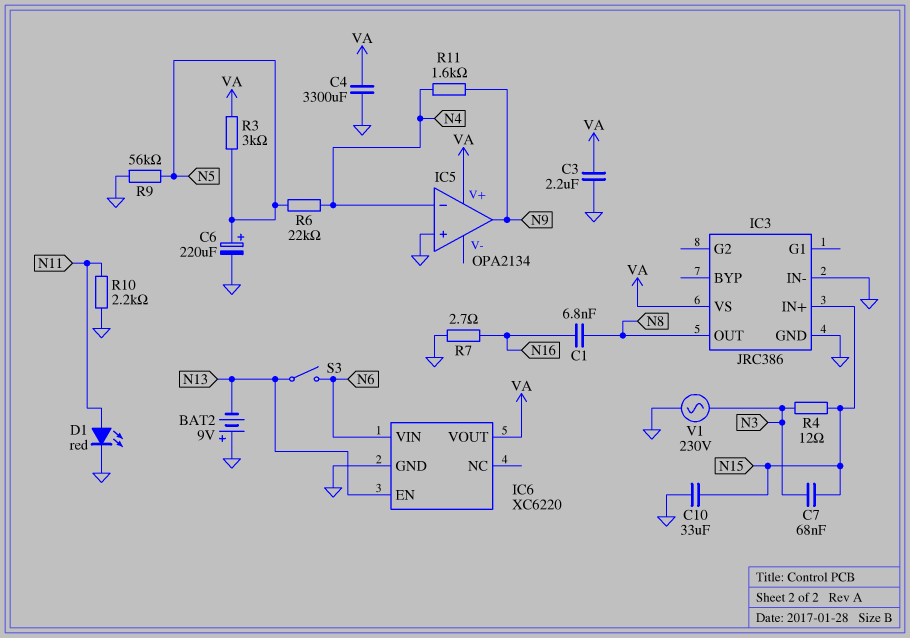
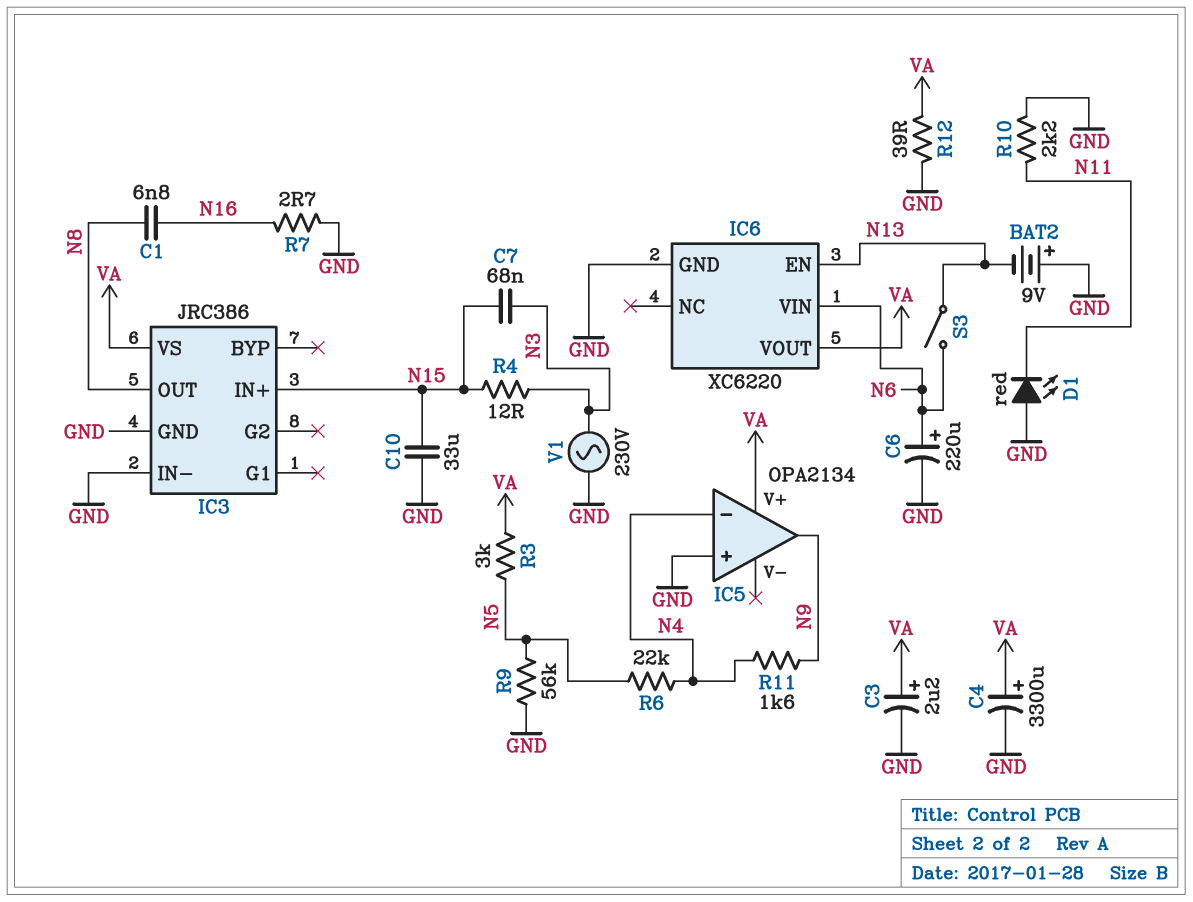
C3: 2.2uF (GND, VA) -> 2.2uF (plus VA, minus GND)
C4: 3300uF (GND, VA) -> 3300uF (plus VA, minus GND)
C6: 220uF (plus N5, minus GND) -> 220uF (plus N6, minus GND)
D1: LED red (A N11, K GND) -> LED red (A GND, K N11)
R12: none -> 39 (GND, VA)

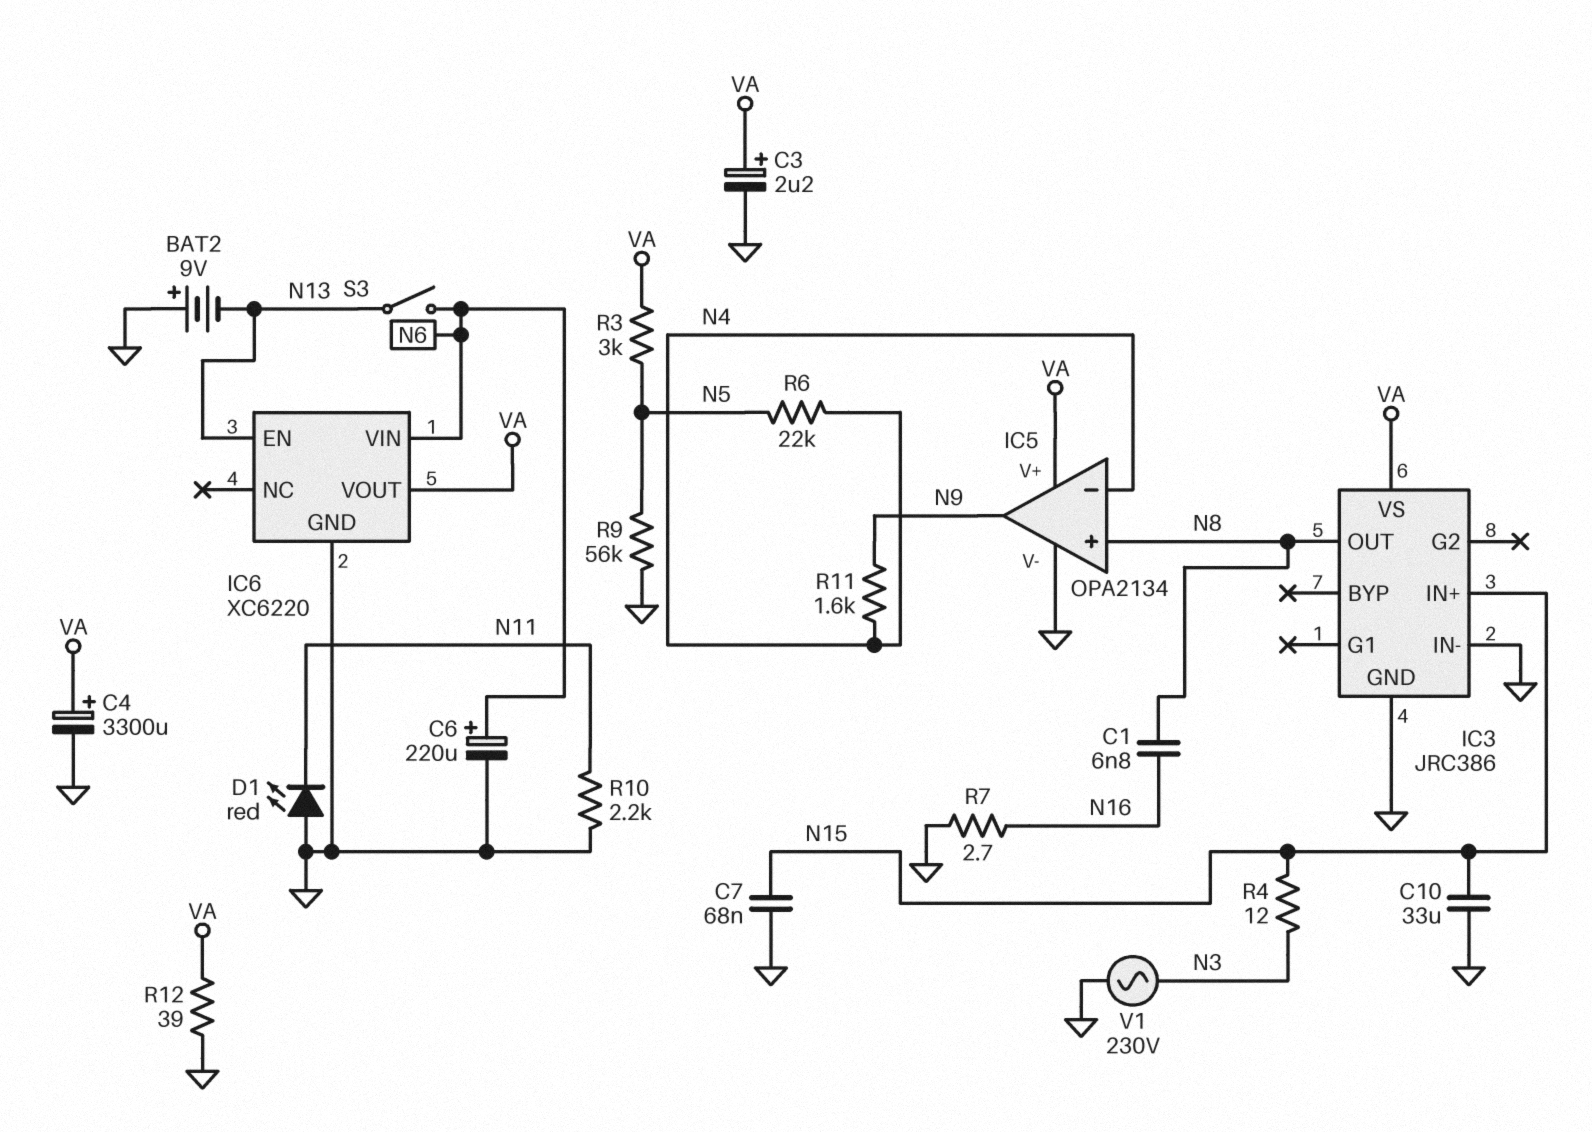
C7: 68nF (N3, N15) -> 68nF (GND, N15)
IC5 pin V-: none -> GND
IC5 pin in+: GND -> N8

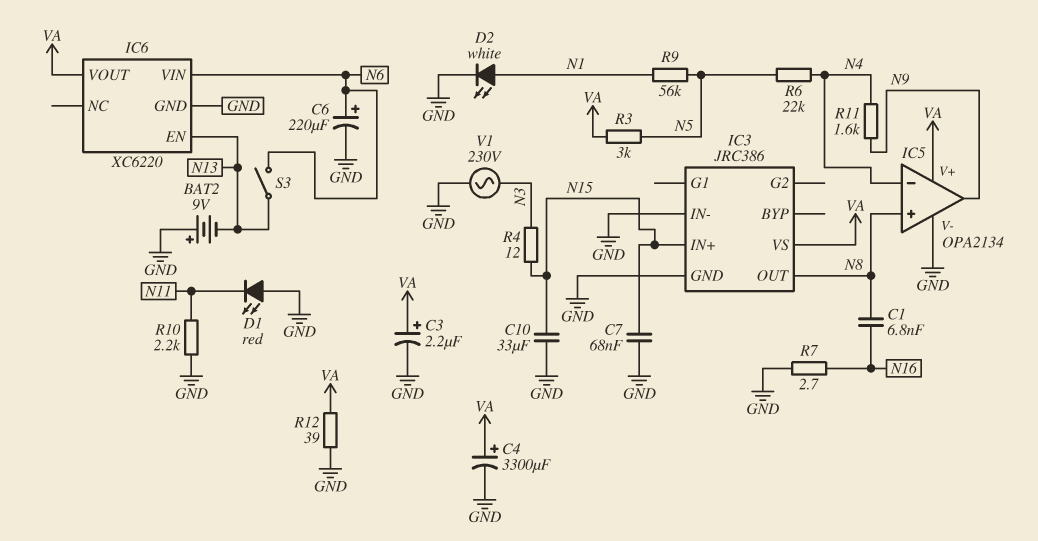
D2: none -> LED white (A N1, K GND)
R9: 56k (GND, N5) -> 56k (N1, N5)

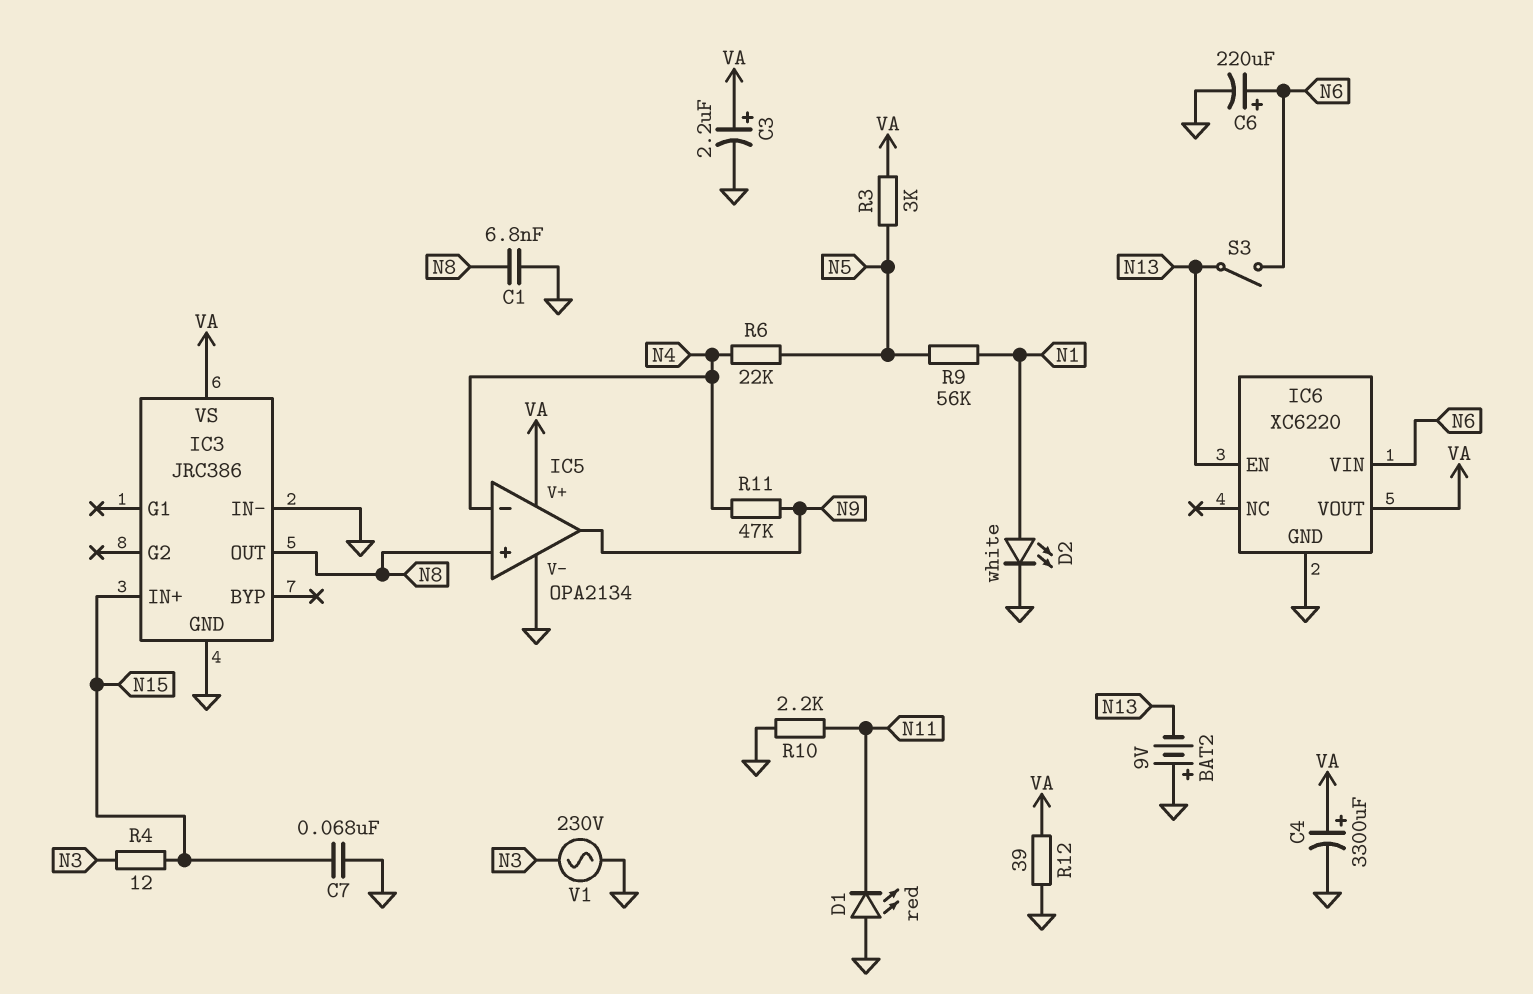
C1: 6.8nF (N8, N16) -> 6.8nF (GND, N8)
C10: 33uF (GND, N15) -> none
R7: 2.7 (GND, N16) -> none
R11: 1.6k (N4, N9) -> 47k (N4, N9)

